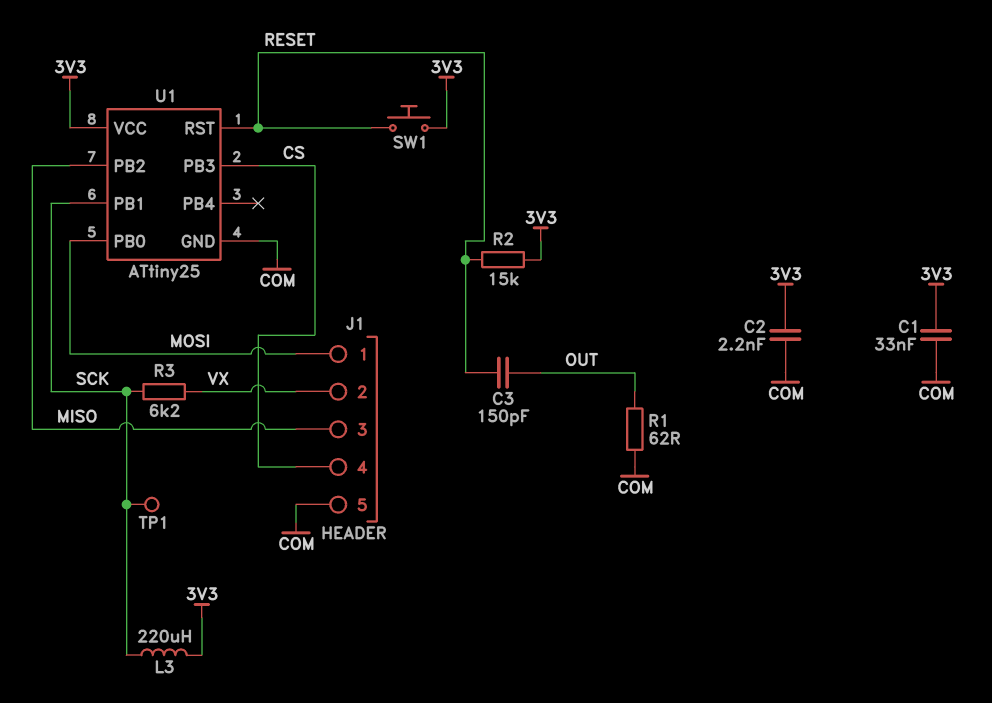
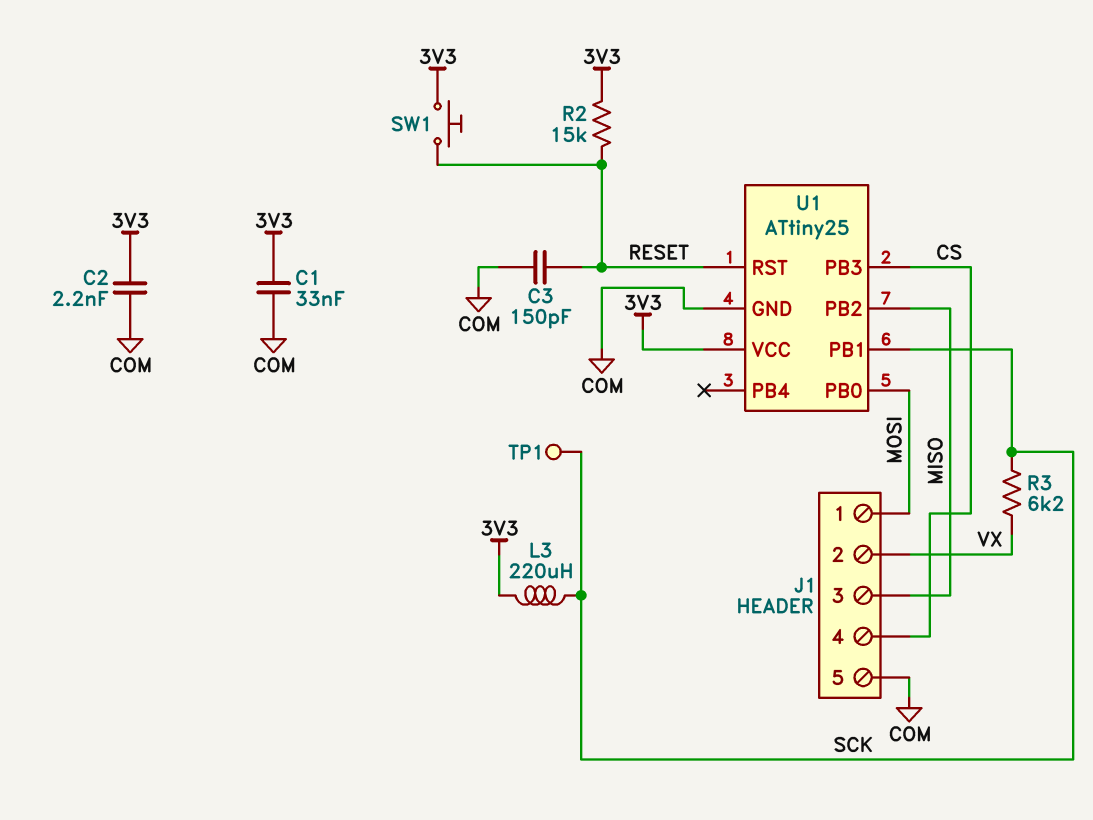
C3: 150pF (OUT, RESET) -> 150pF (COM, RESET)
R1: 62 (COM, OUT) -> none

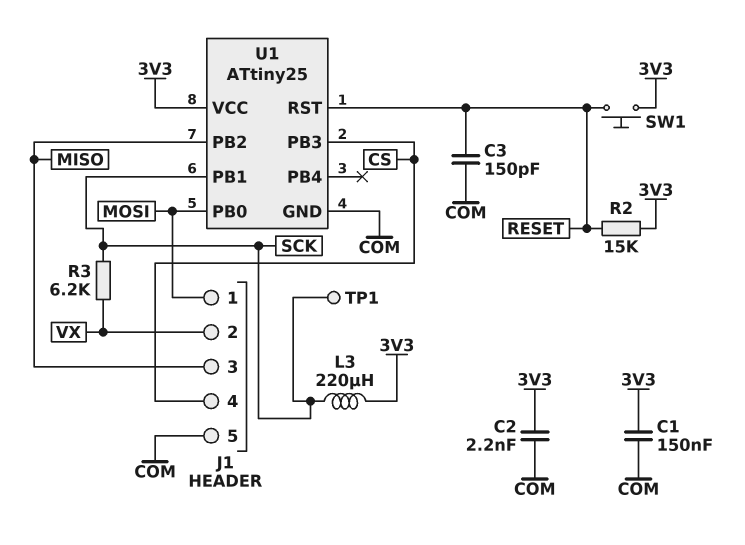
C1: 33nF (3V3, COM) -> 150nF (3V3, COM)

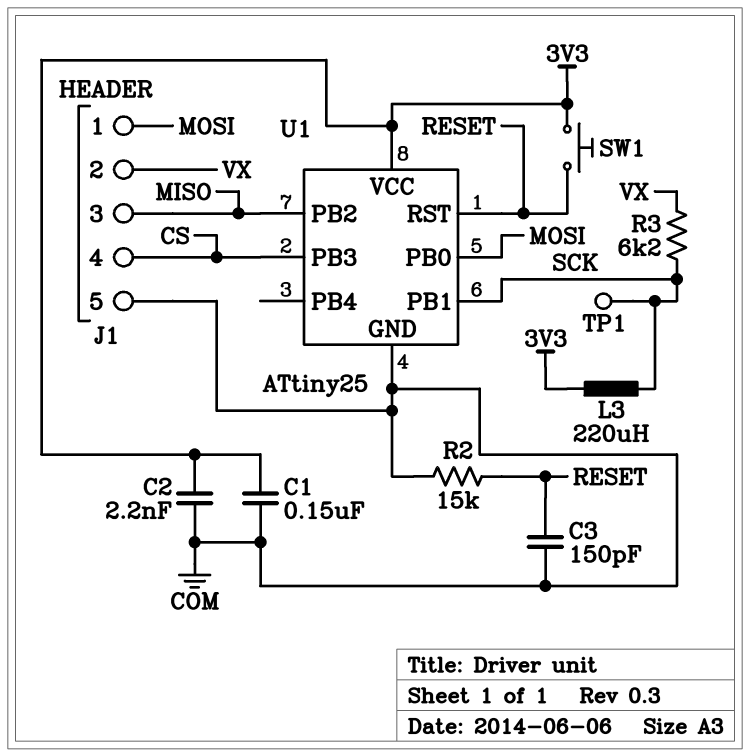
R2: 15k (3V3, RESET) -> 15k (COM, RESET)

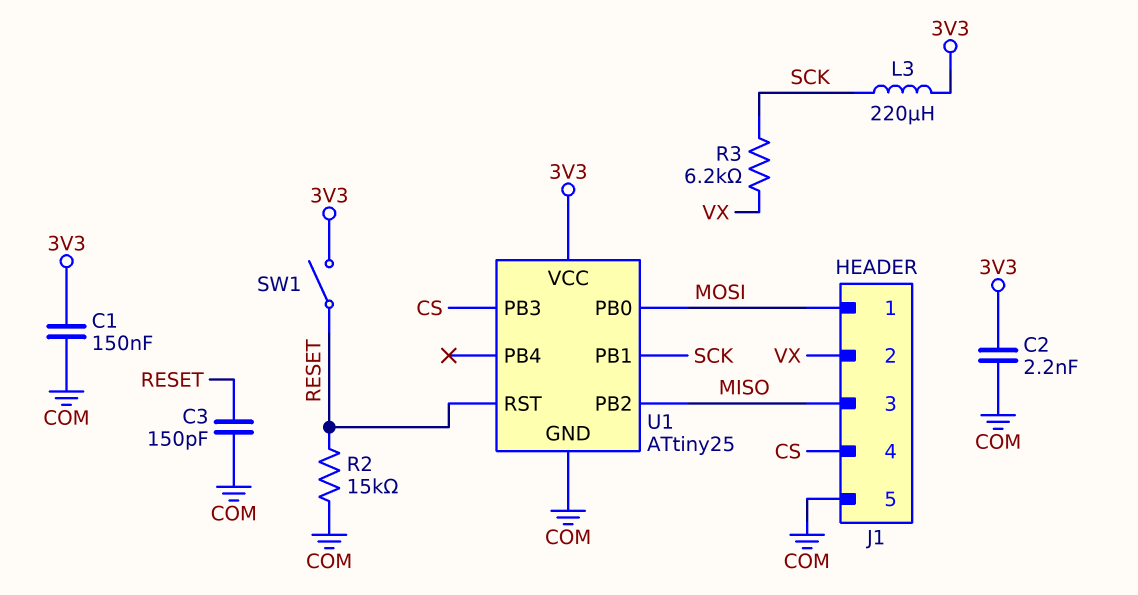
SW1: button (3V3, RESET) -> switch (3V3, RESET)
TP1: test point (SCK) -> none

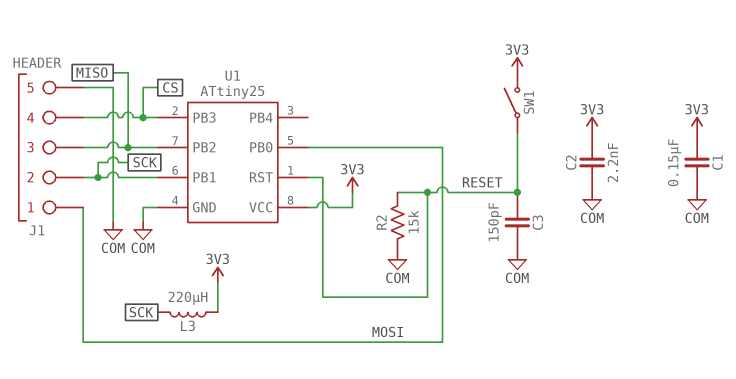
J1 pin 2: VX -> SCK
R3: 6.2k (SCK, VX) -> none

